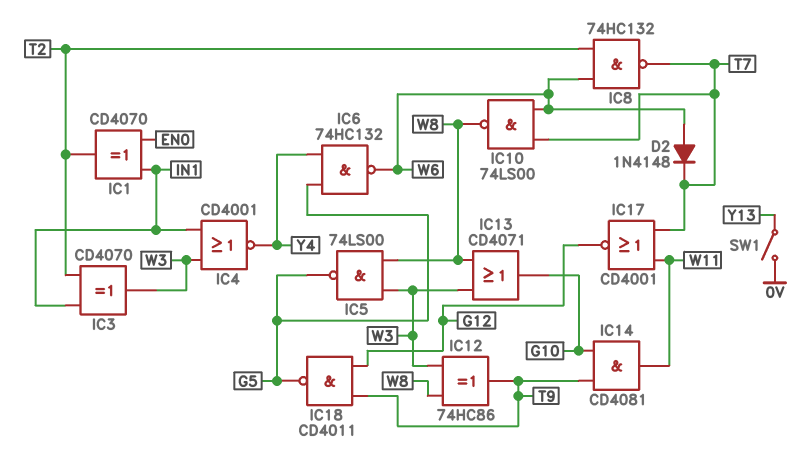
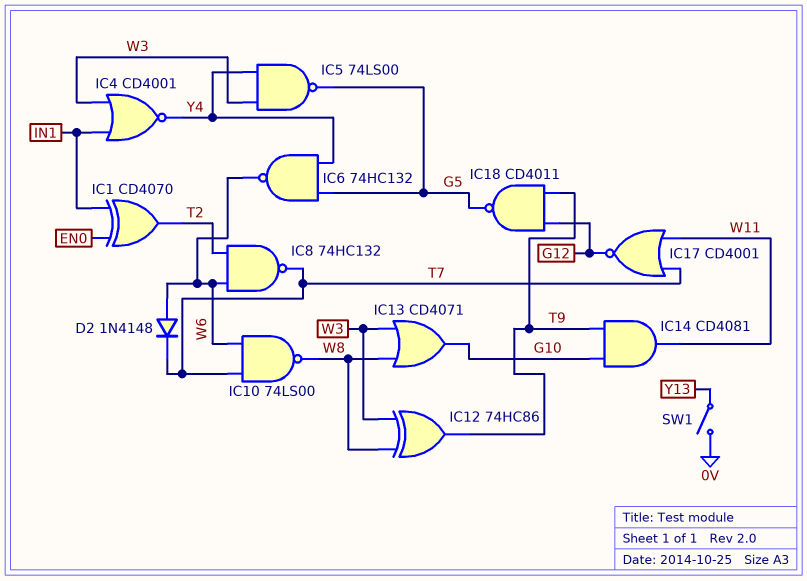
IC3: XOR CD4070 (in IN1, in T2, out W3) -> none
IC5: NAND 74LS00 (in W3, in W8, out G5) -> NAND 74LS00 (in W3, in Y4, out G5)

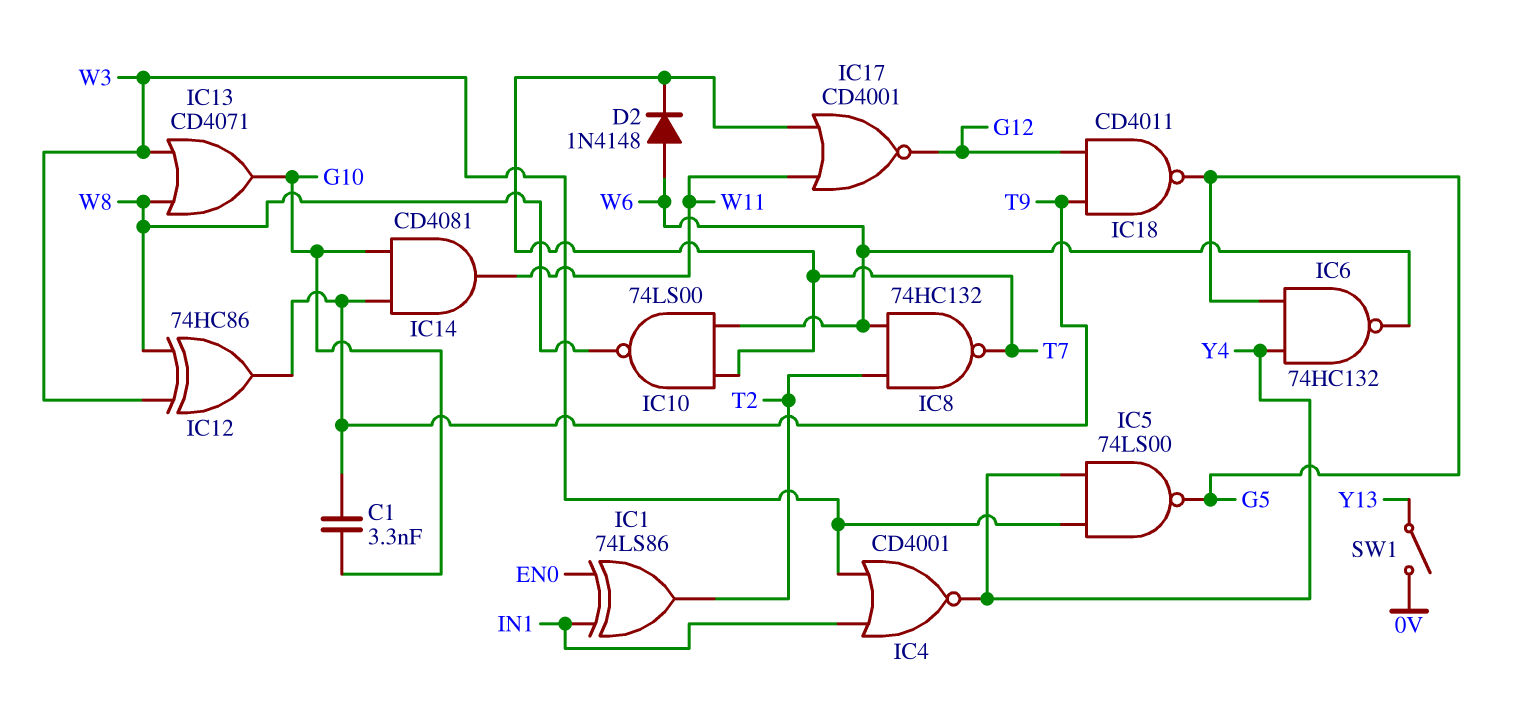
C1: none -> 3.3nF (G10, T9)
IC1: XOR CD4070 (in EN0, in IN1, out T2) -> XOR 74LS86 (in EN0, in IN1, out T2)

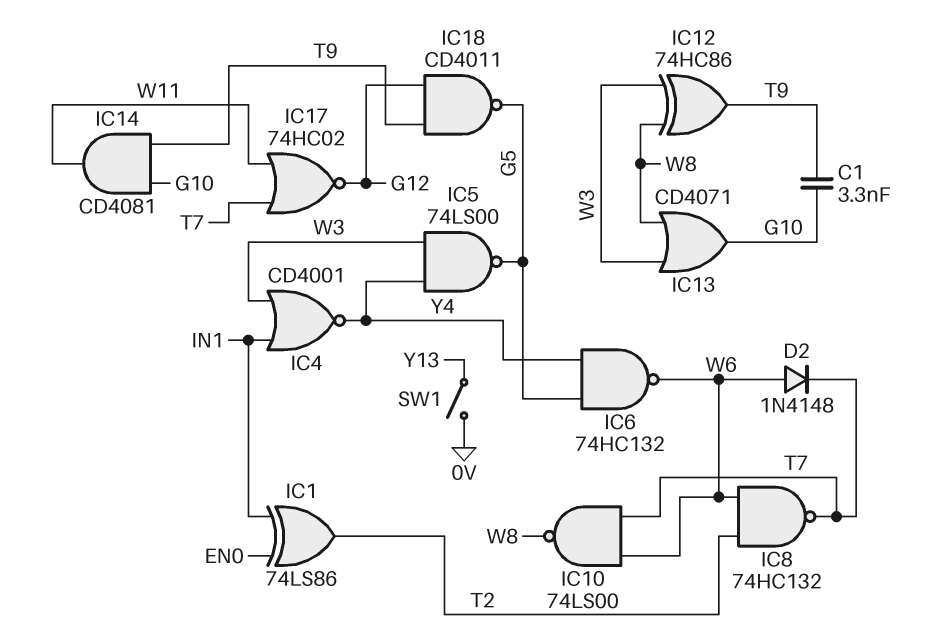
IC17: NOR CD4001 (in T7, in W11, out G12) -> NOR 74HC02 (in T7, in W11, out G12)

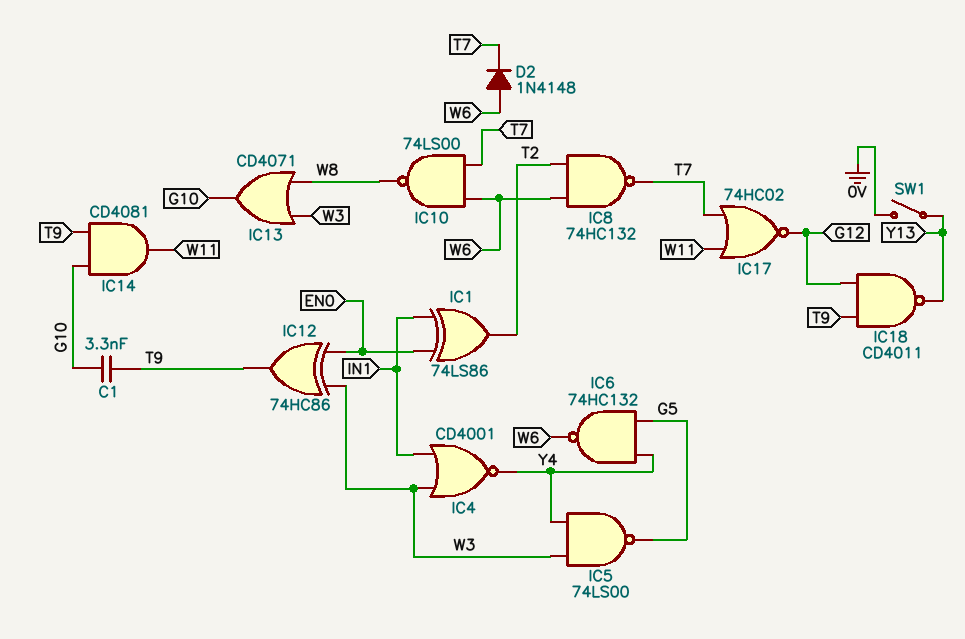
IC12: XOR 74HC86 (in W3, in W8, out T9) -> XOR 74HC86 (in EN0, in W3, out T9)
IC18: NAND CD4011 (in G12, in T9, out G5) -> NAND CD4011 (in G12, in T9, out Y13)

